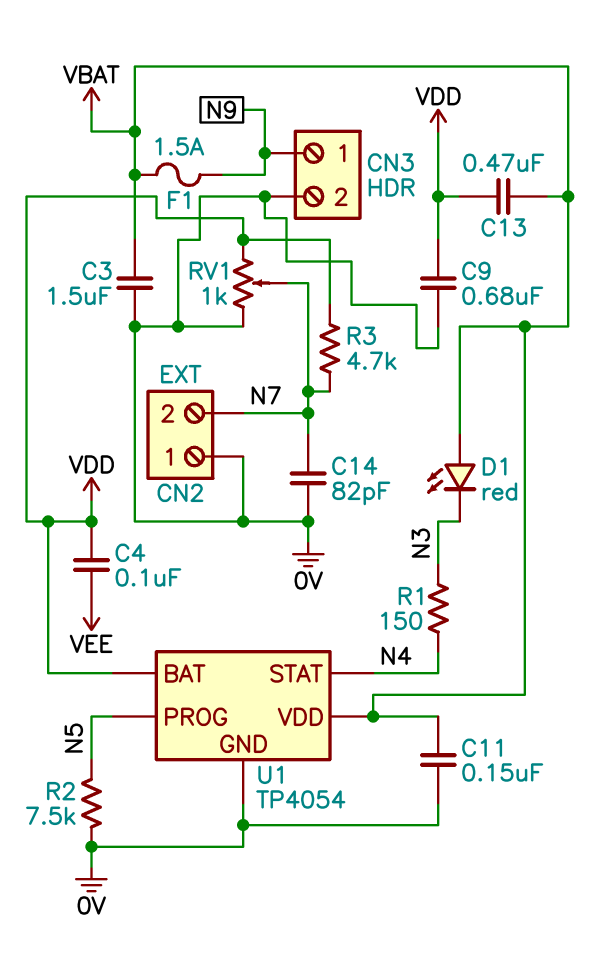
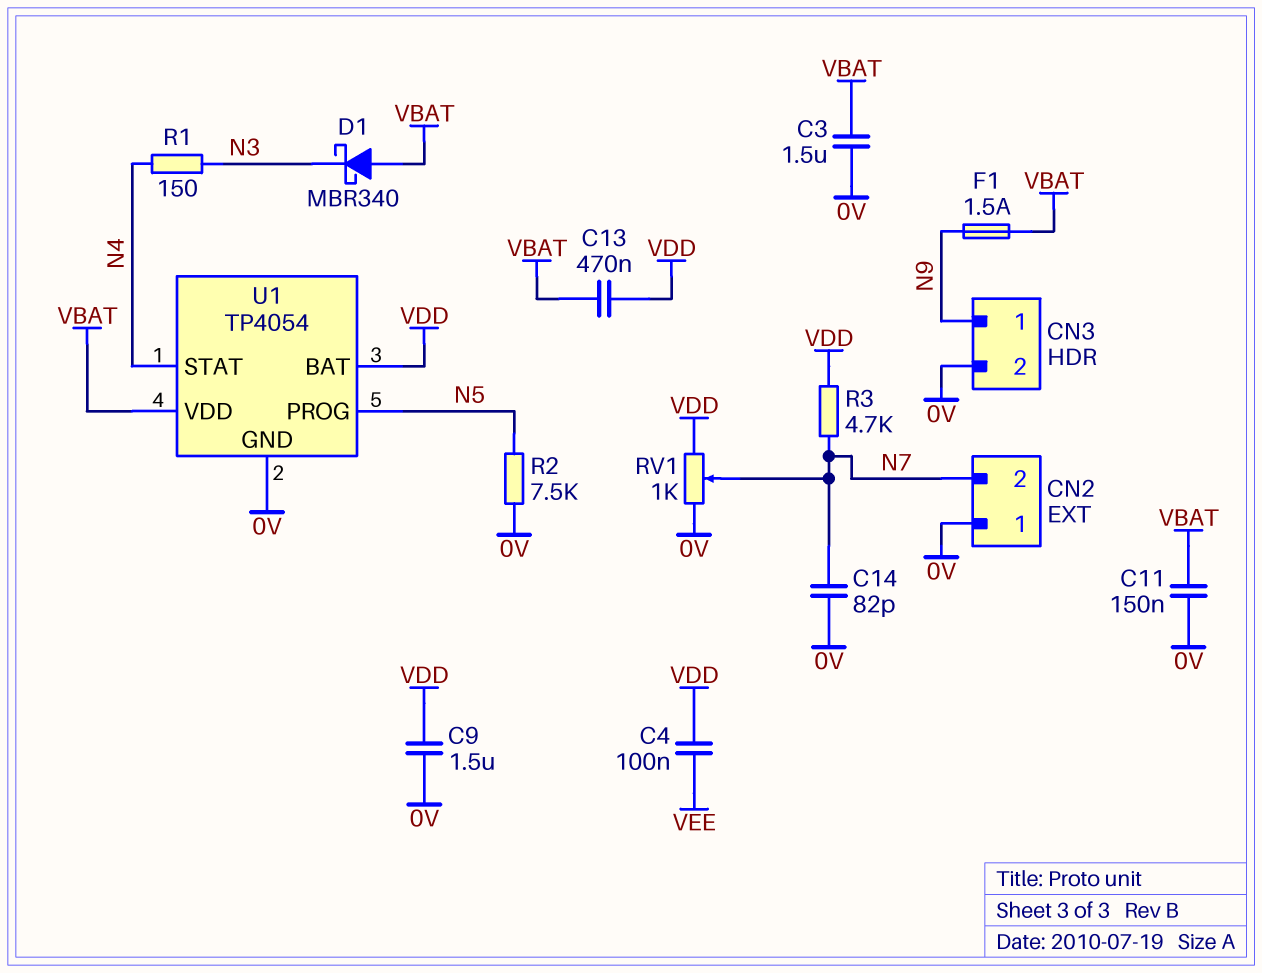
C9: 680nF (0V, VDD) -> 1.5uF (0V, VDD)
D1: LED red (A VBAT, K N3) -> schottky MBR340 (A VBAT, K N3)

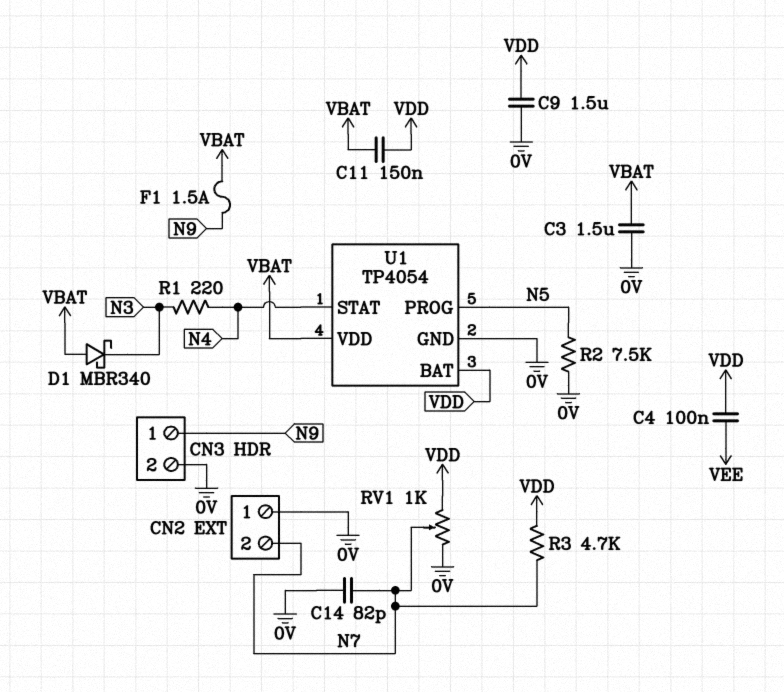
C11: 150nF (0V, VBAT) -> 150nF (VBAT, VDD)
C13: 470nF (VBAT, VDD) -> none
R1: 150 (N3, N4) -> 220 (N3, N4)

